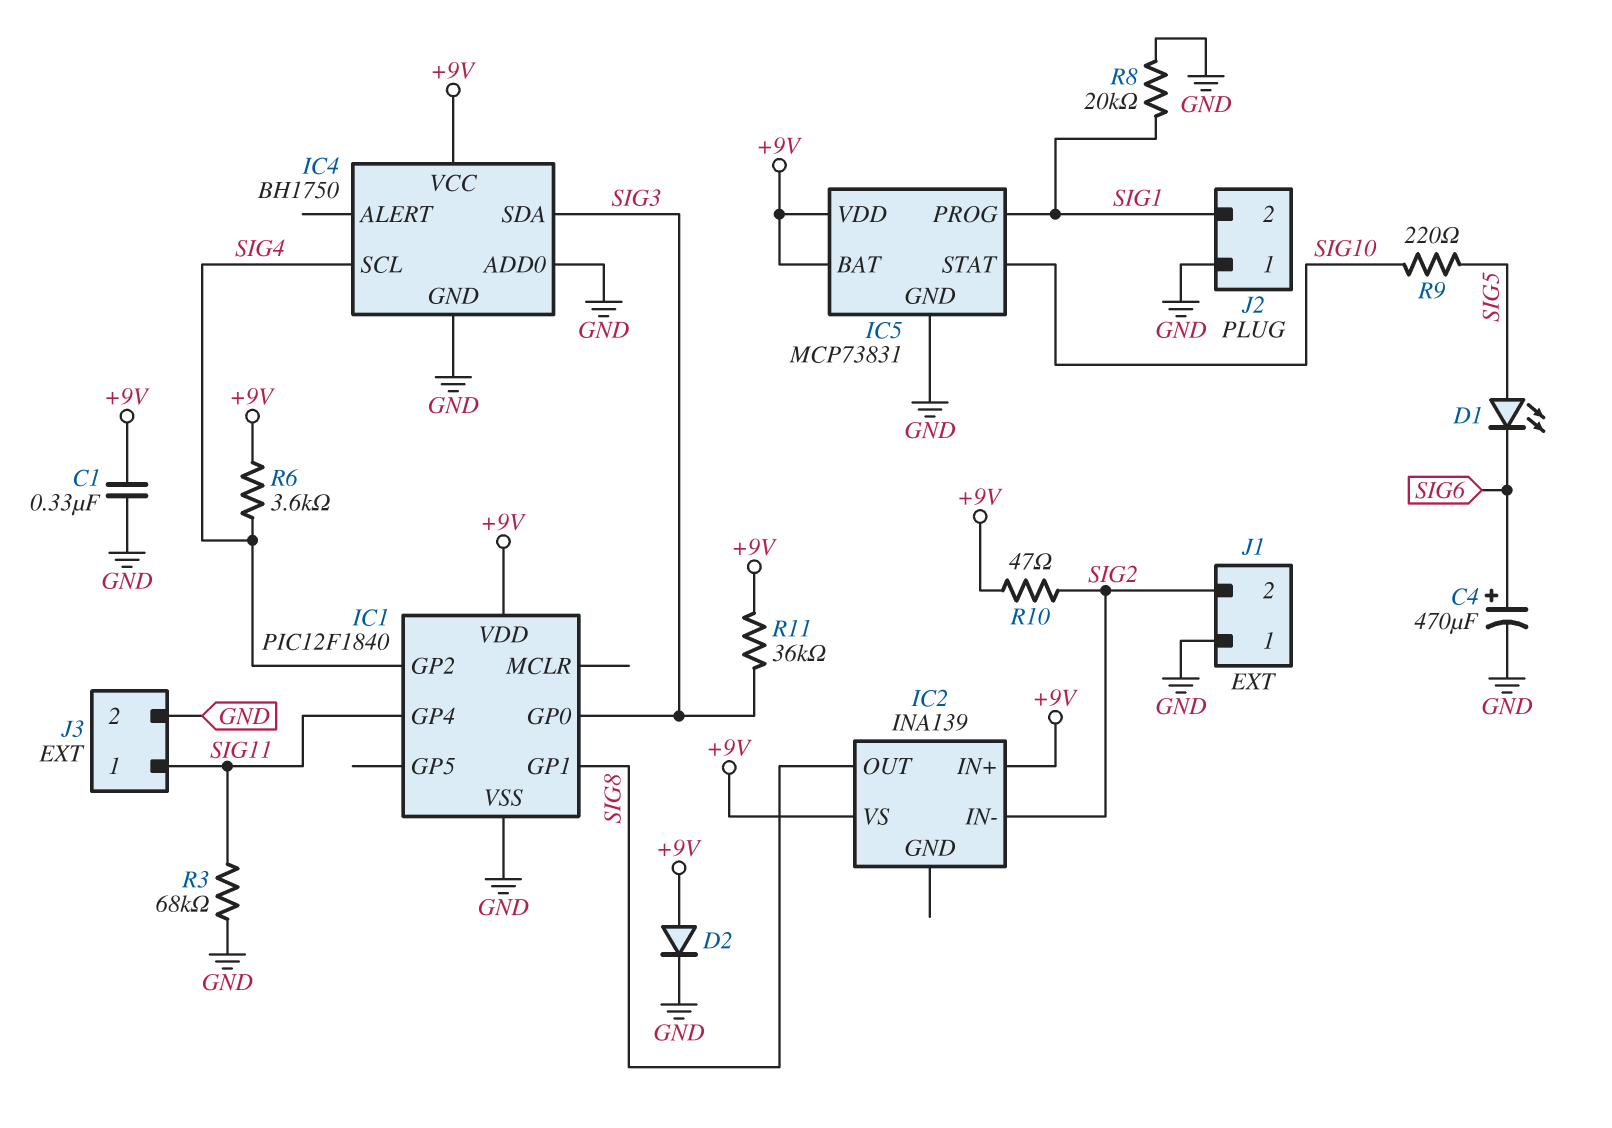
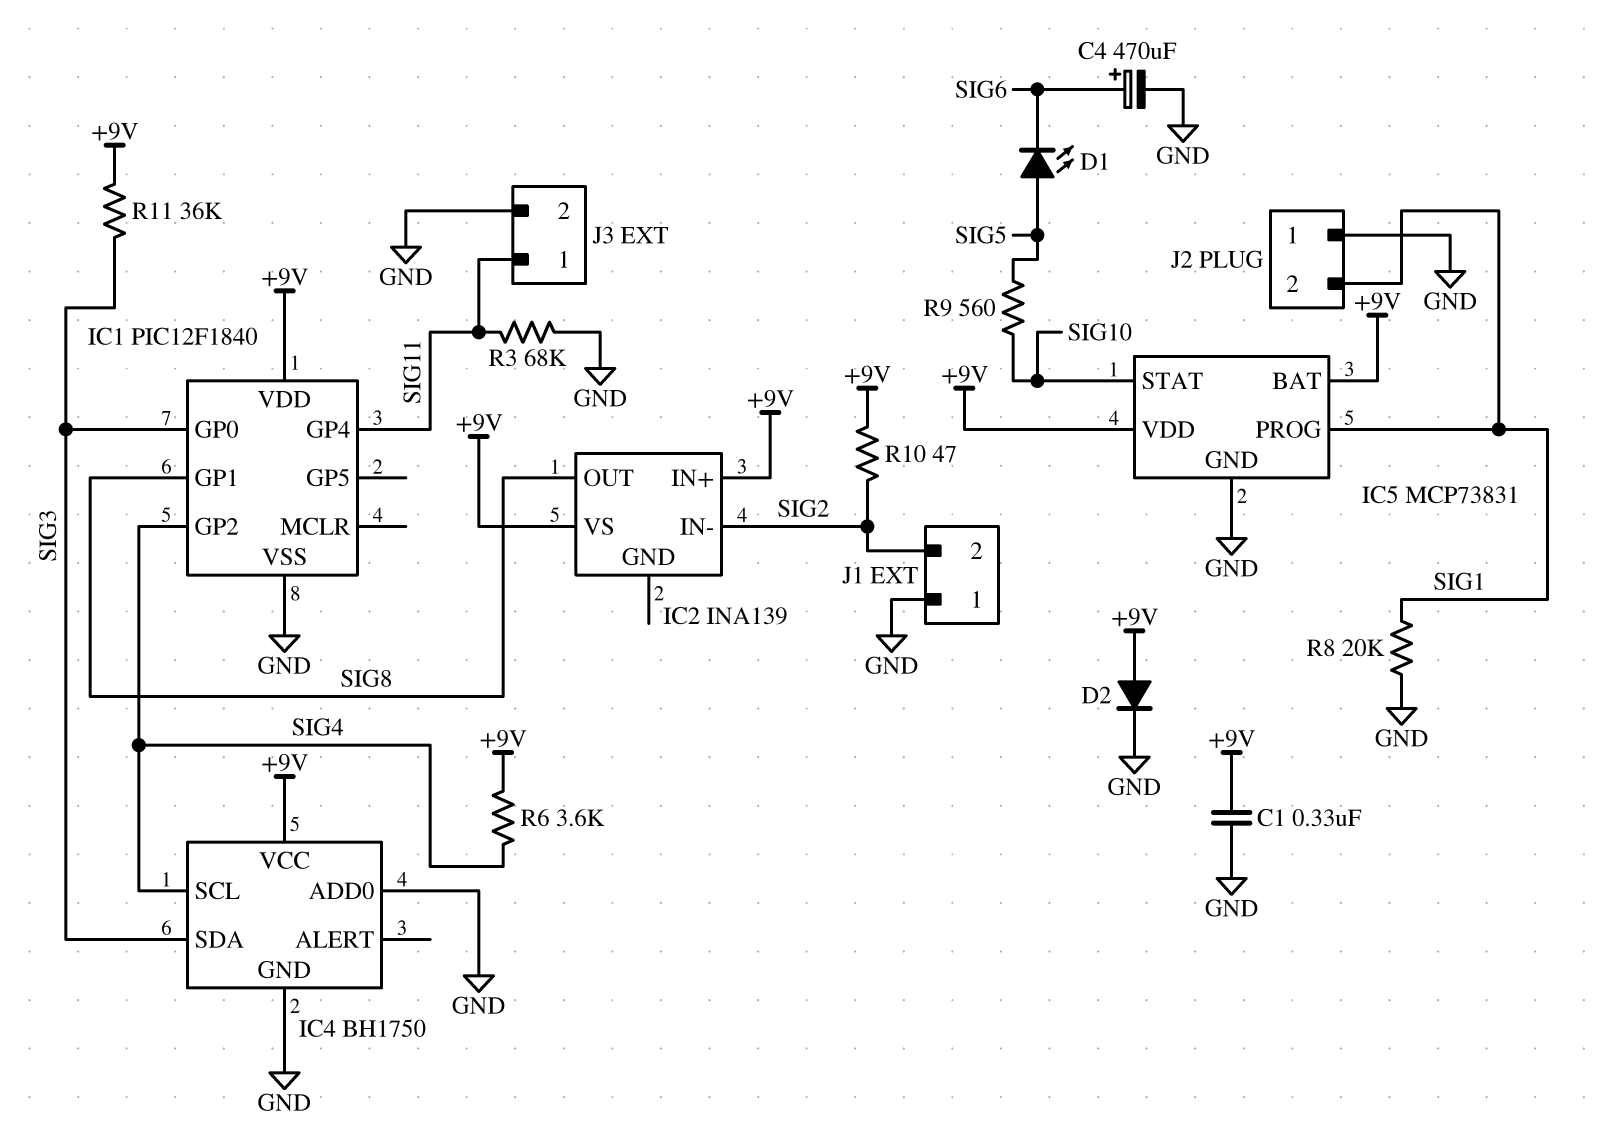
R9: 220 (SIG5, SIG10) -> 560 (SIG5, SIG10)

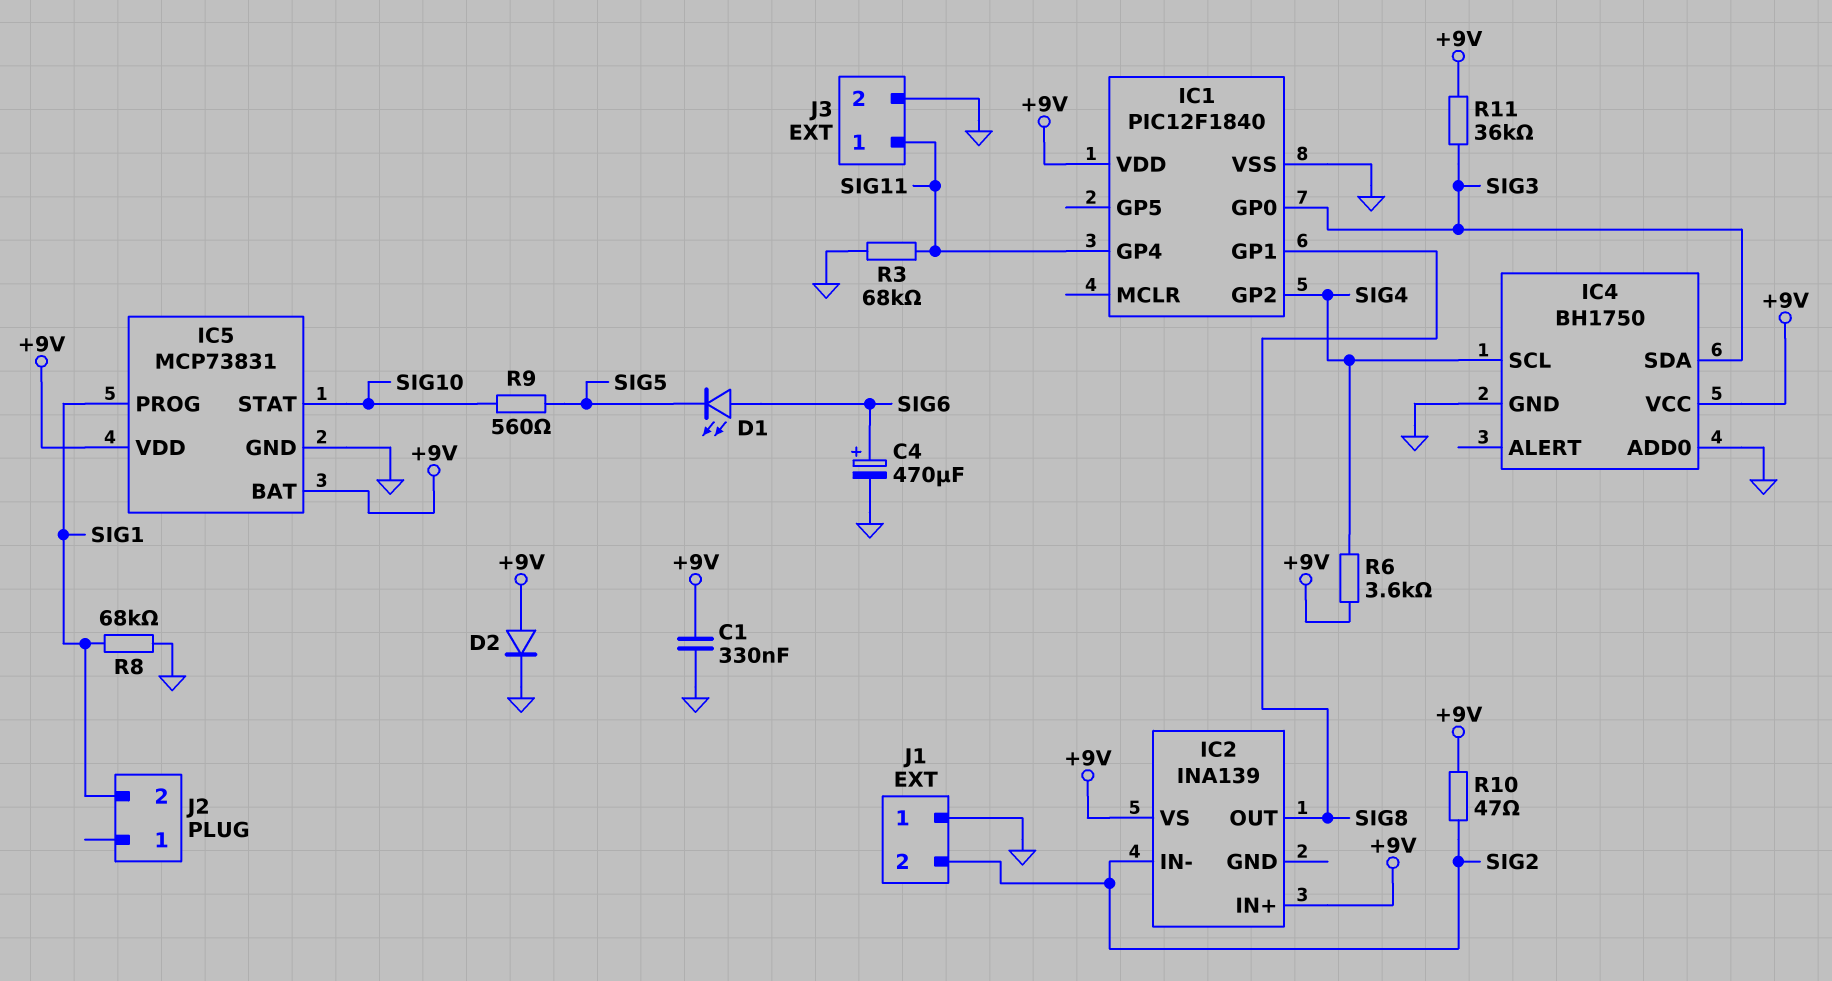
D1: LED (A SIG5, K SIG6) -> LED (A SIG6, K SIG5)
J2 pin 1: GND -> none
R8: 20k (GND, SIG1) -> 68k (GND, SIG1)

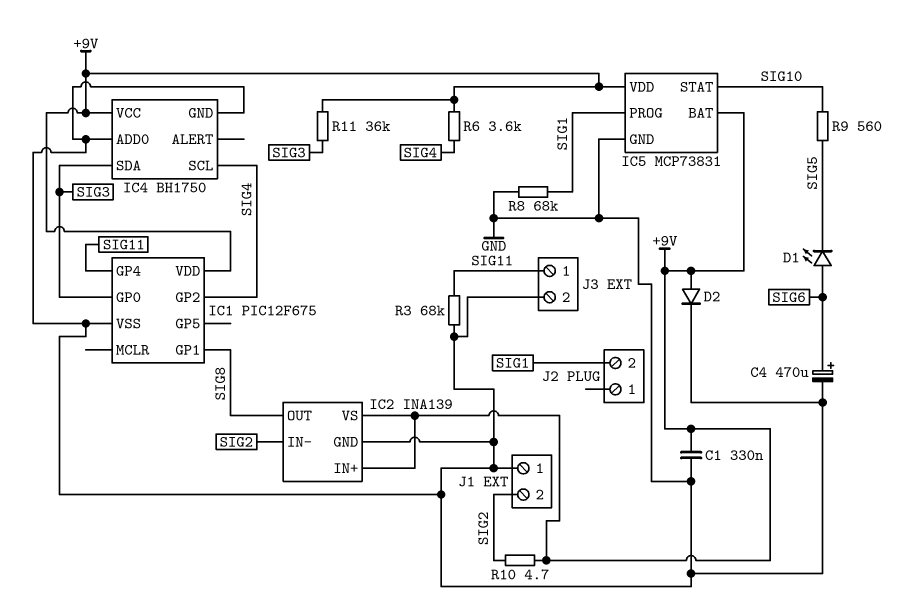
IC1: PIC12F1840 -> PIC12F675
IC2 pin GND: none -> GND
R10: 47 (+9V, SIG2) -> 4.7 (+9V, SIG2)

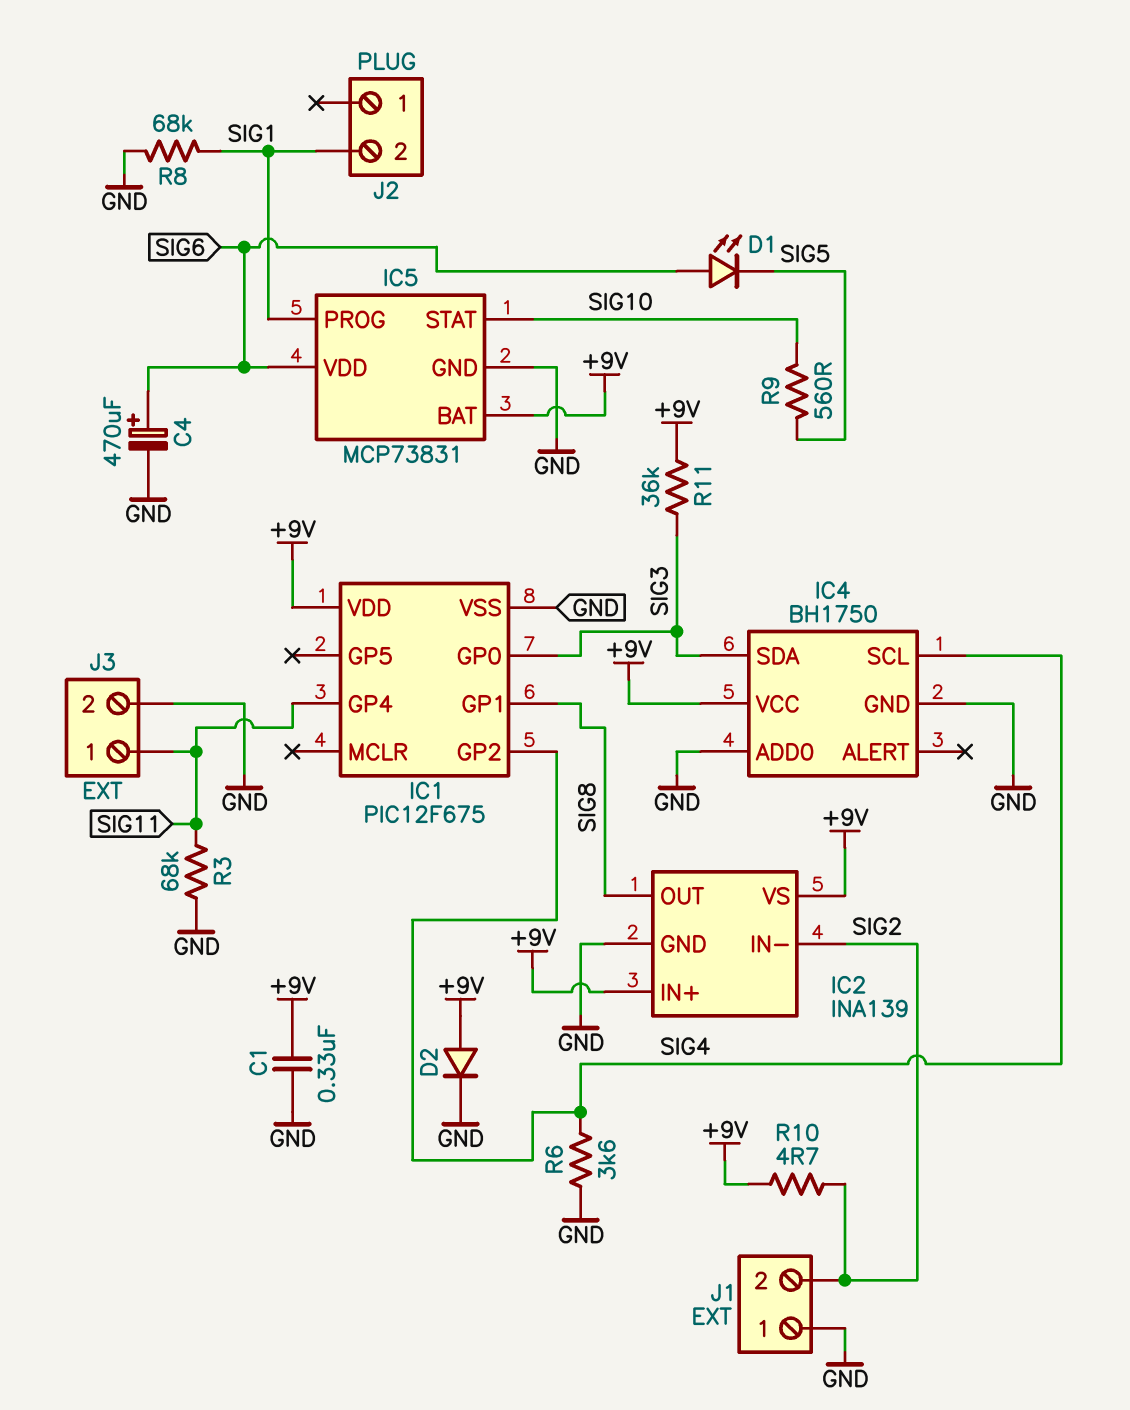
IC5 pin VDD: +9V -> SIG6
R6: 3.6k (+9V, SIG4) -> 3.6k (GND, SIG4)

